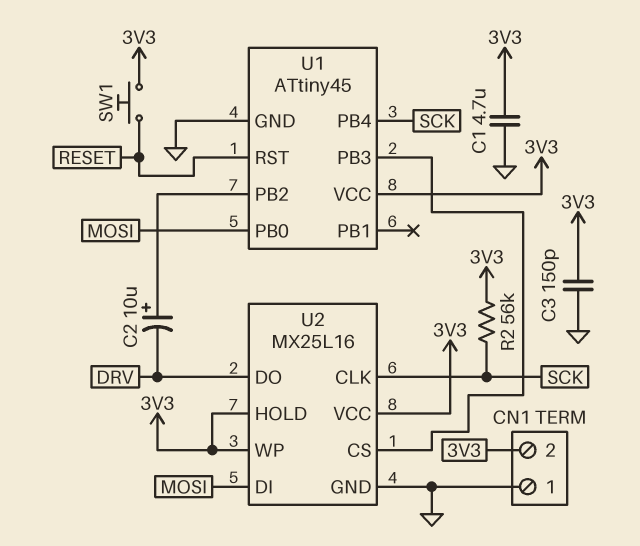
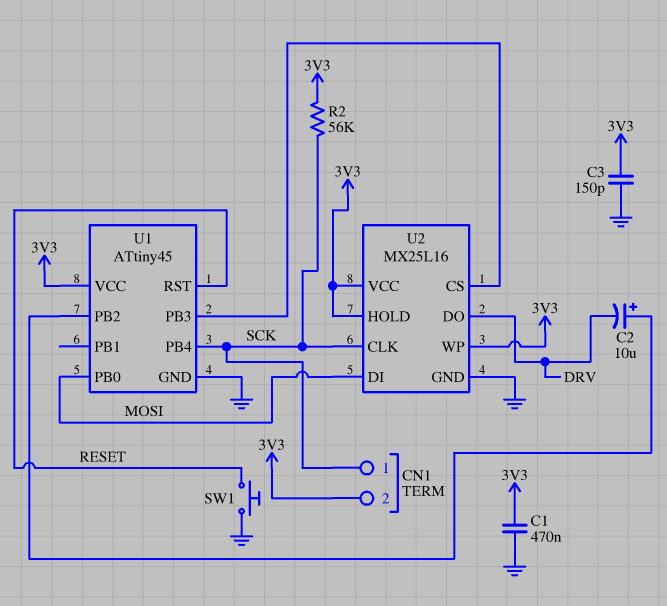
C1: 4.7uF (3V3, GND) -> 470nF (3V3, GND)
CN1 pin 1: GND -> SCK
SW1: button (3V3, RESET) -> button (GND, RESET)

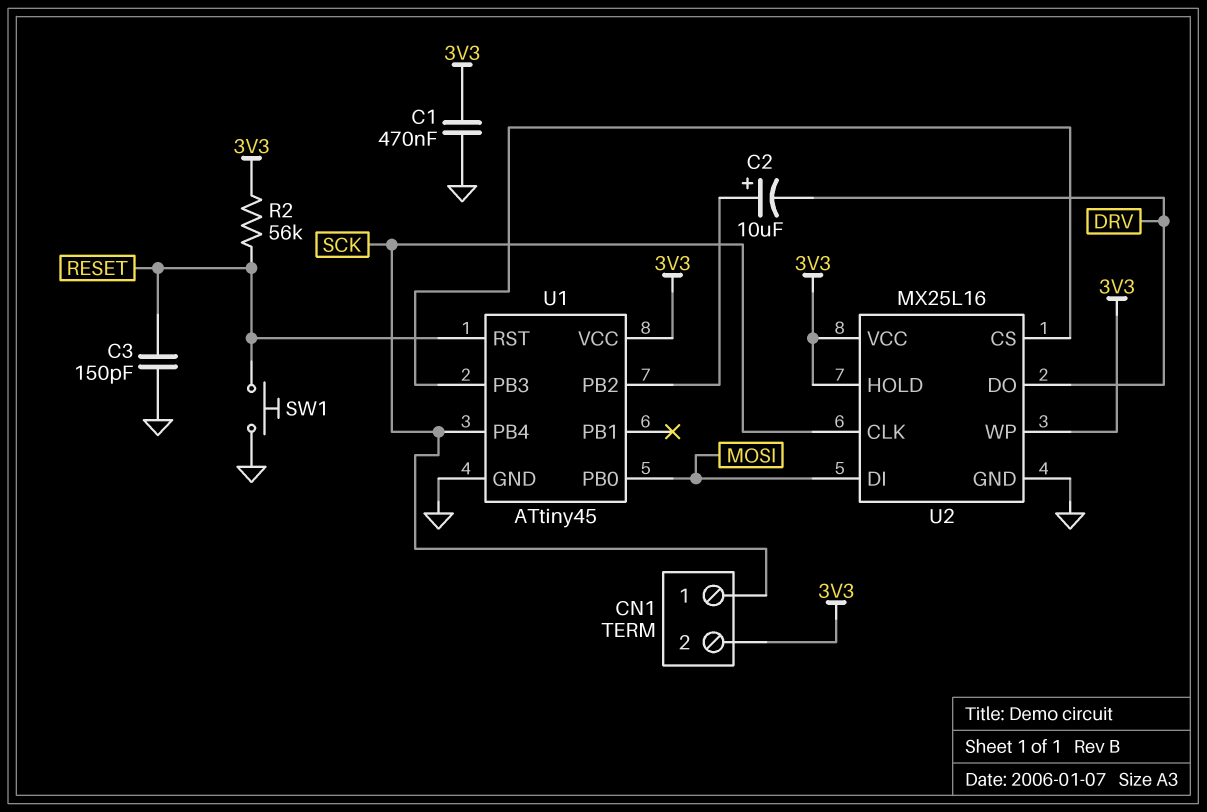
C3: 150pF (3V3, GND) -> 150pF (GND, RESET)
R2: 56k (3V3, SCK) -> 56k (3V3, RESET)

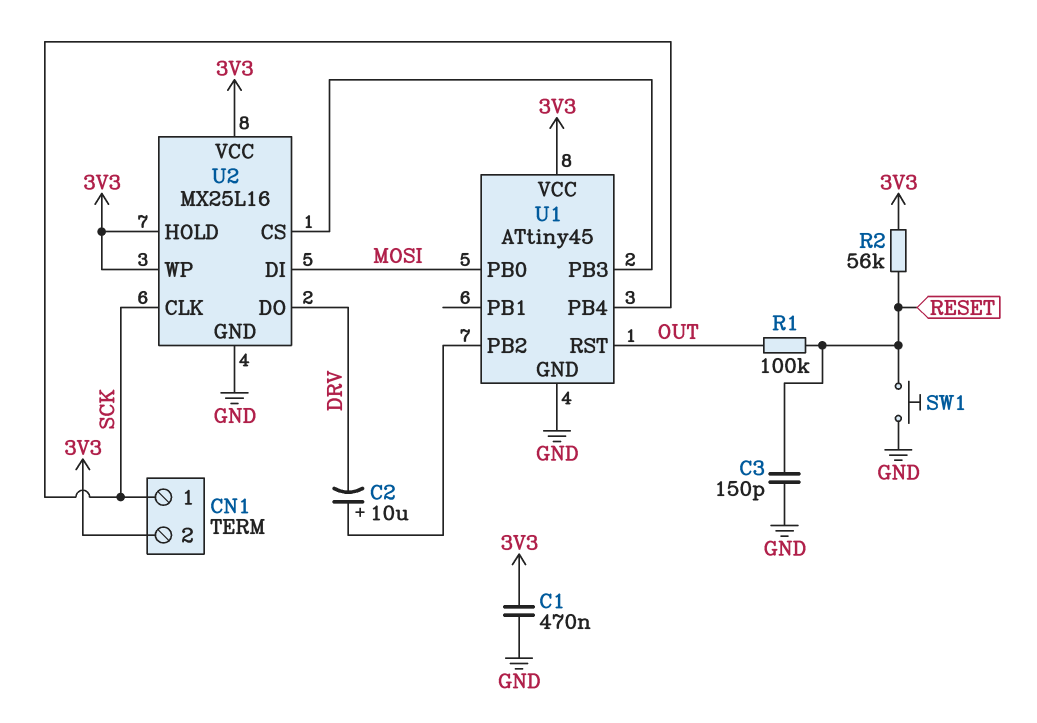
R1: none -> 100k (OUT, RESET)
U1 pin RST: RESET -> OUT

